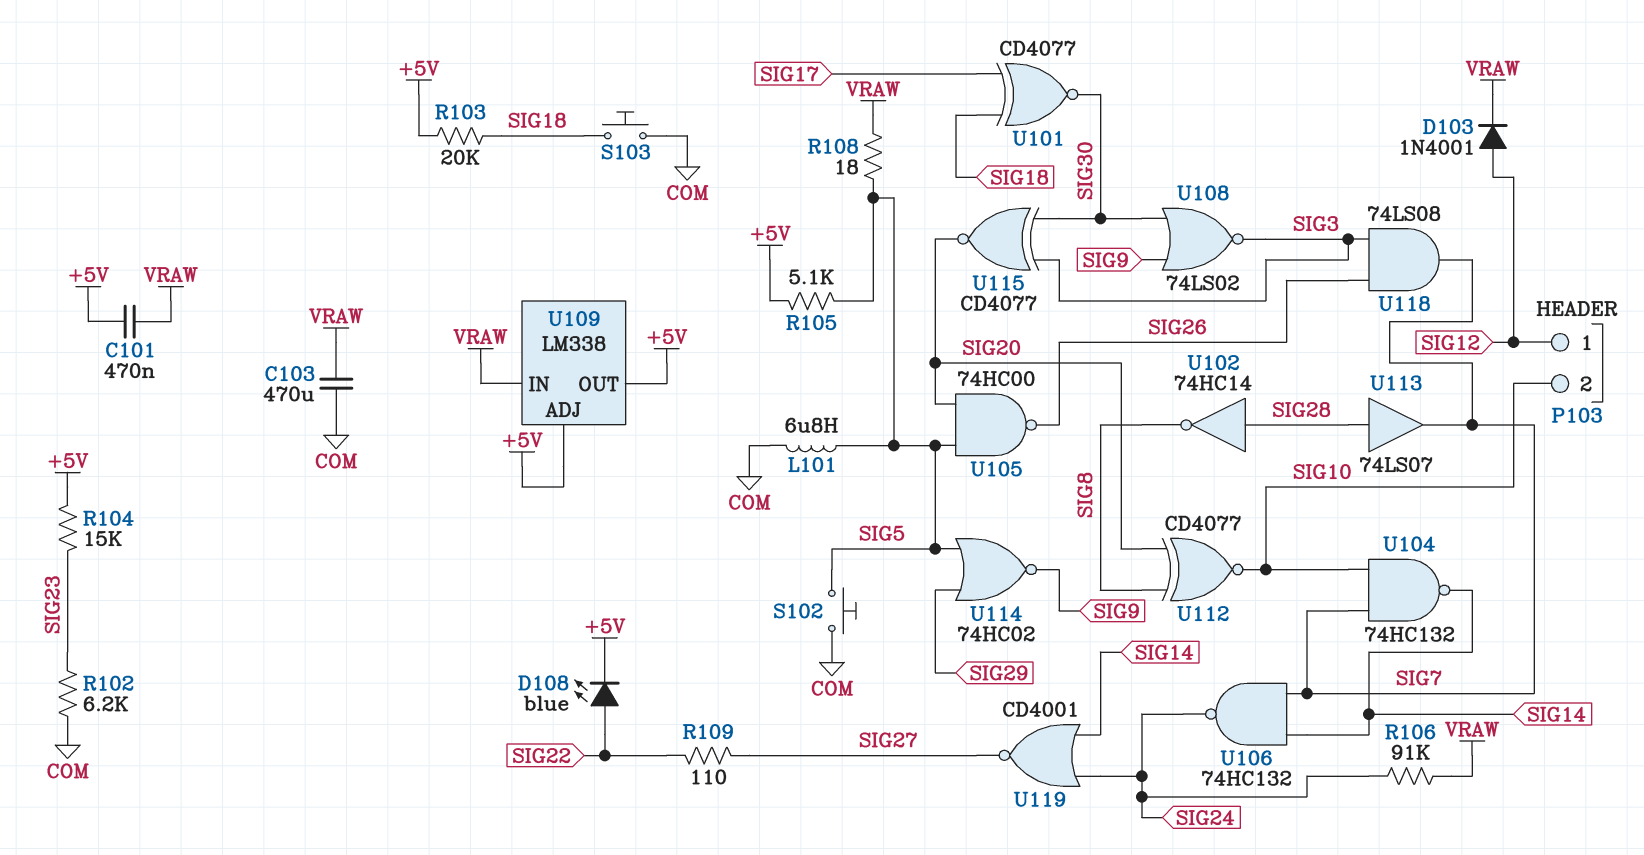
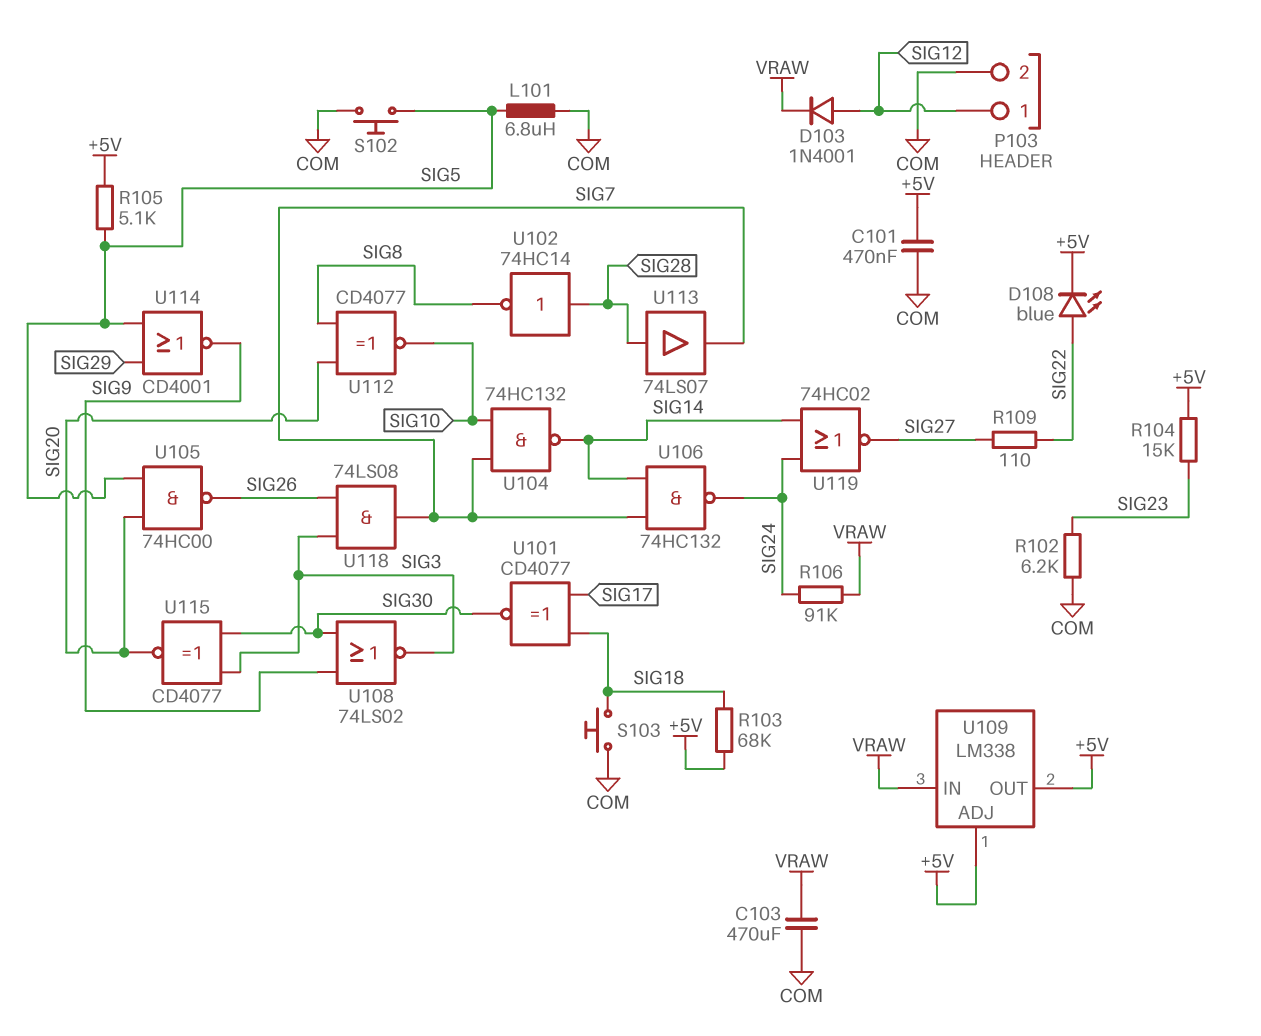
C101: 470nF (+5V, VRAW) -> 470nF (+5V, COM)
P103 pin 2: SIG10 -> COM
R103: 20k (+5V, SIG18) -> 68k (+5V, SIG18)
R108: 18 (SIG5, VRAW) -> none
U114: NOR 74HC02 (in SIG5, in SIG29, out SIG9) -> NOR CD4001 (in SIG5, in SIG29, out SIG9)
U119: NOR CD4001 (in SIG14, in SIG24, out SIG27) -> NOR 74HC02 (in SIG14, in SIG24, out SIG27)

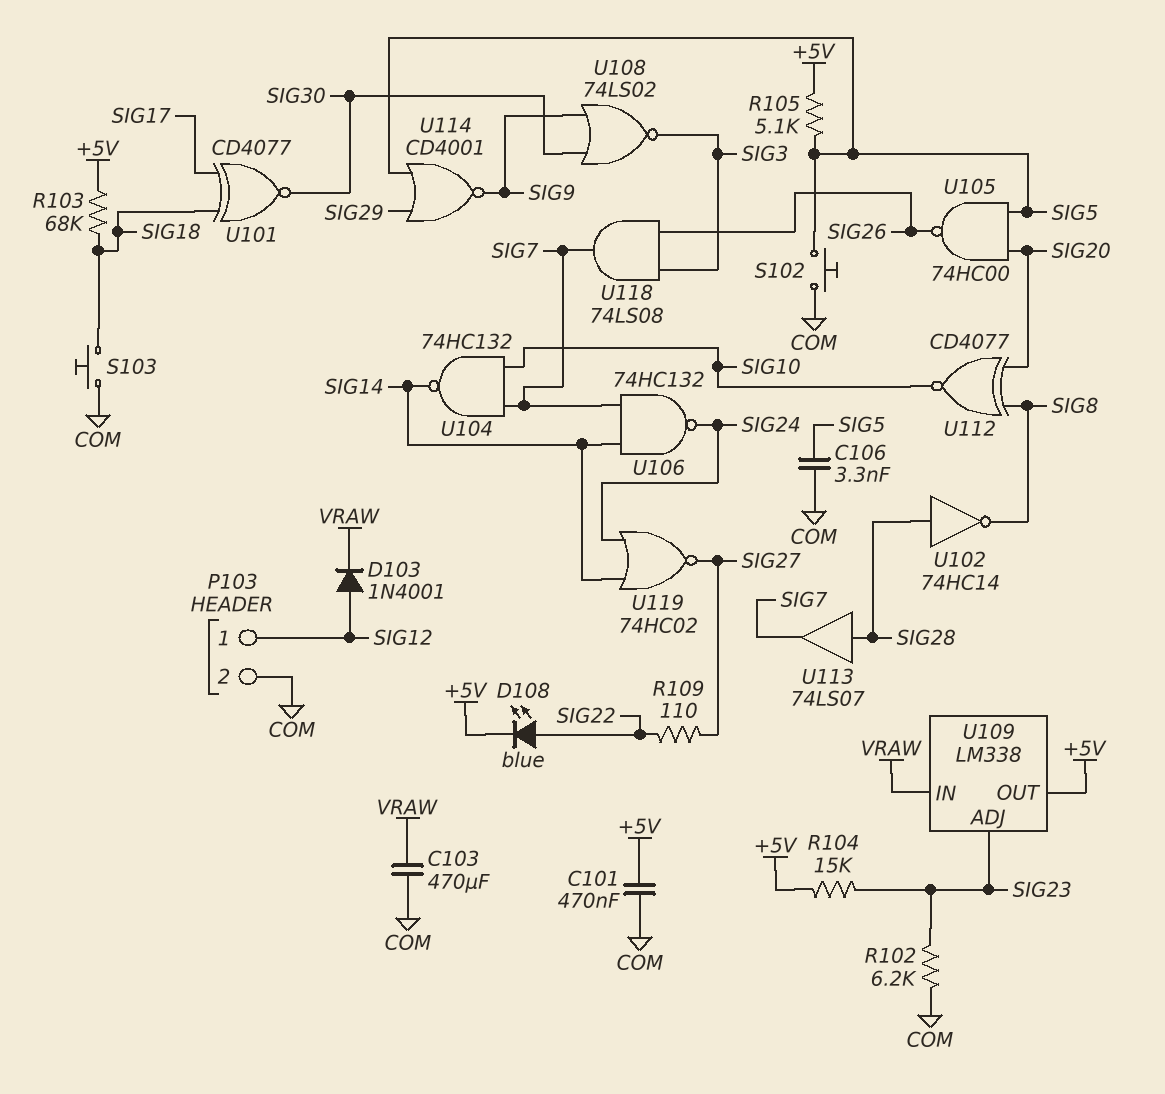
C106: none -> 3.3nF (COM, SIG5)
L101: 6.8uH (COM, SIG5) -> none
R106: 91k (SIG24, VRAW) -> none
U109 pin ADJ: +5V -> SIG23
U115: XNOR CD4077 (in SIG3, in SIG30, out SIG20) -> none

